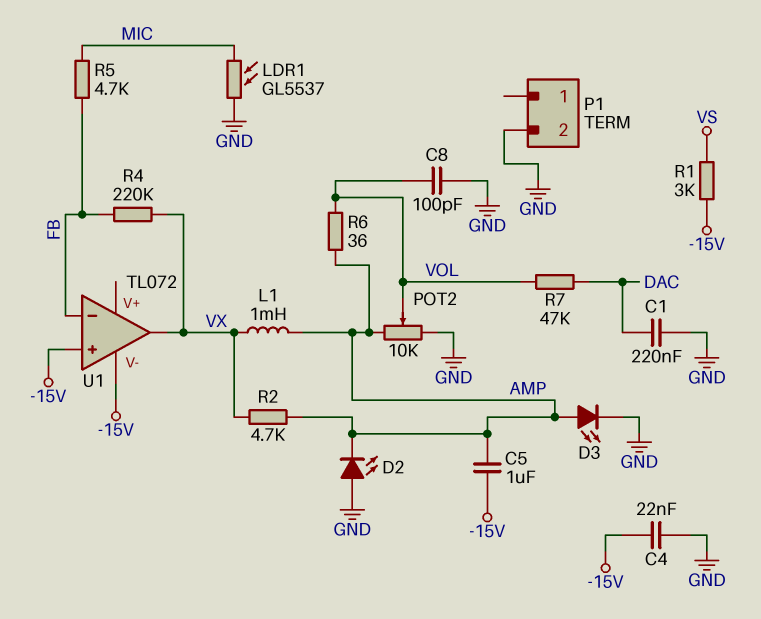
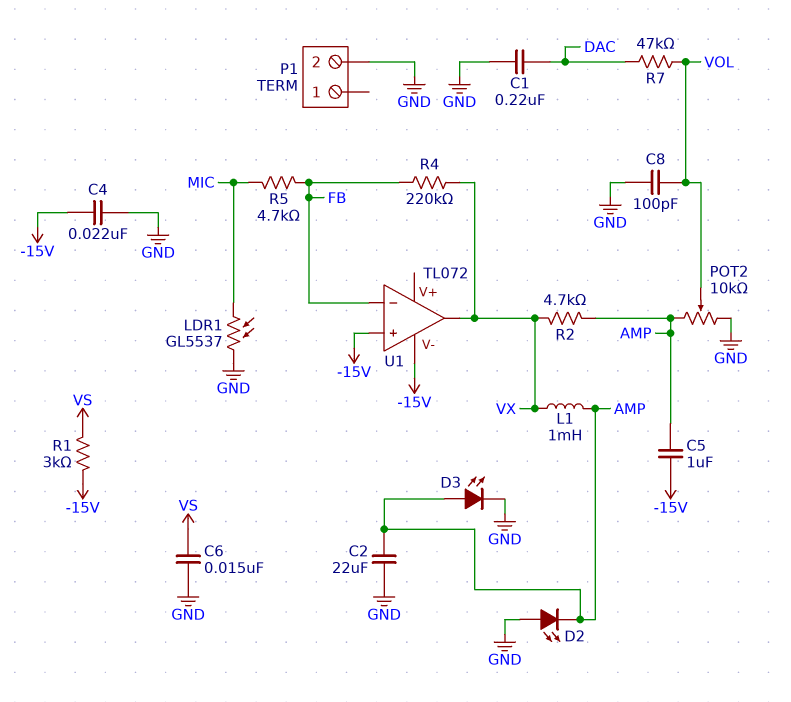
C2: none -> 22uF (AMP, GND)
C6: none -> 15nF (GND, VS)
R6: 36 (AMP, VOL) -> none

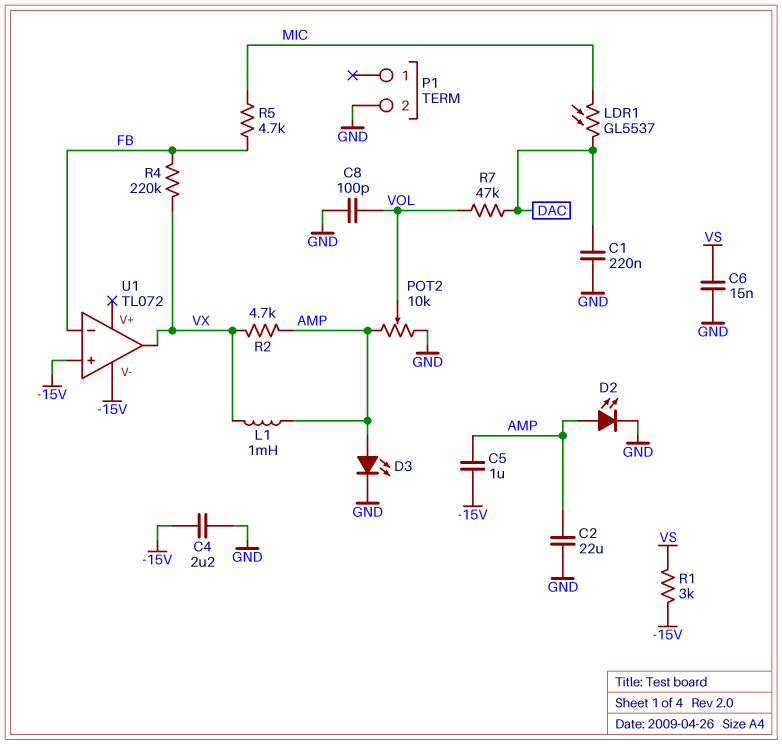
C4: 22nF (-15V, GND) -> 2.2uF (-15V, GND)
D2: LED (A GND, K AMP) -> LED (A AMP, K GND)
LDR1: GL5537 (GND, MIC) -> GL5537 (DAC, MIC)

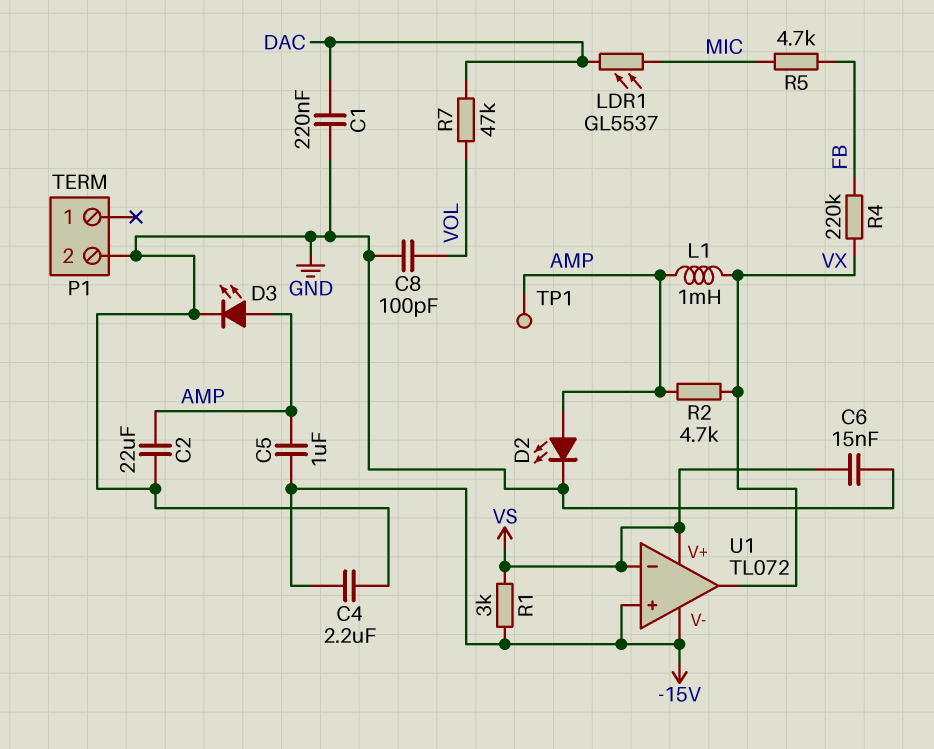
POT2: 10k (AMP, GND, wiper VOL) -> none
TP1: none -> test point (AMP)
U1 pin V+: none -> VS
U1 pin in-: FB -> VS

